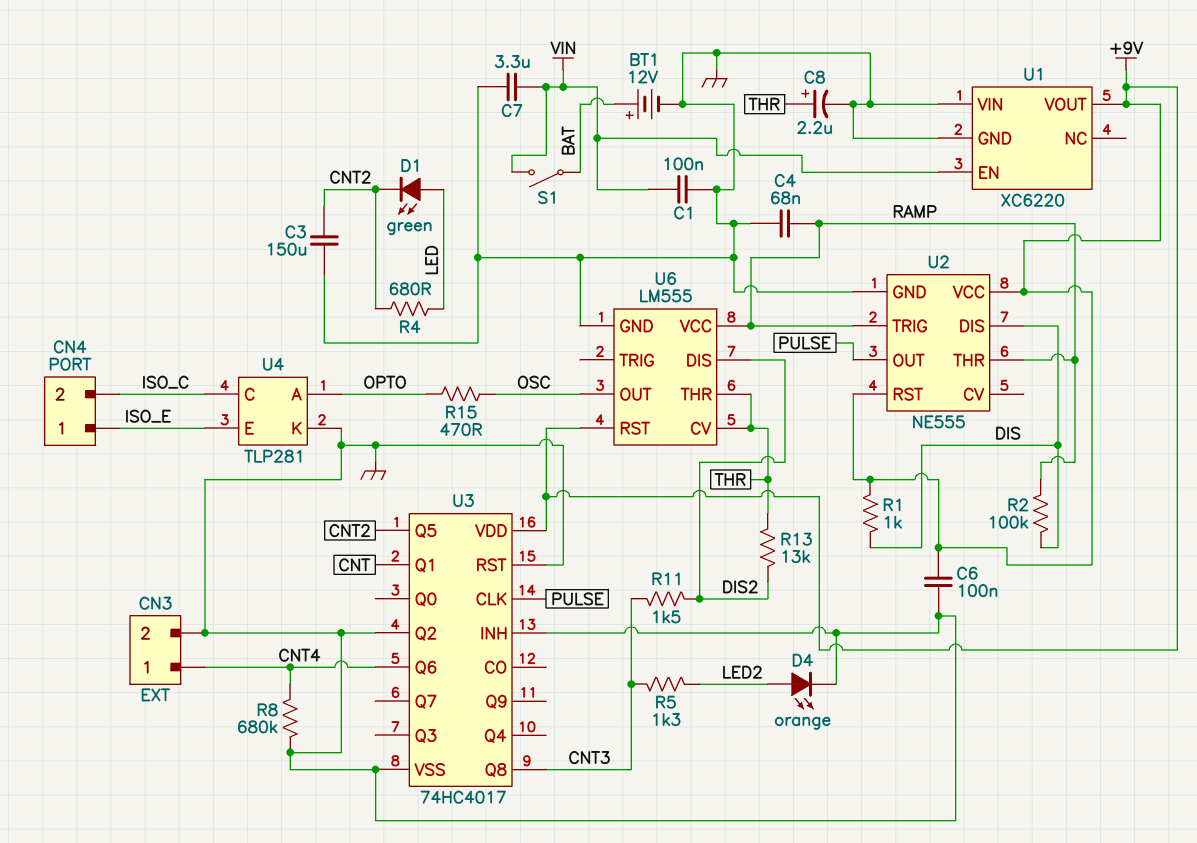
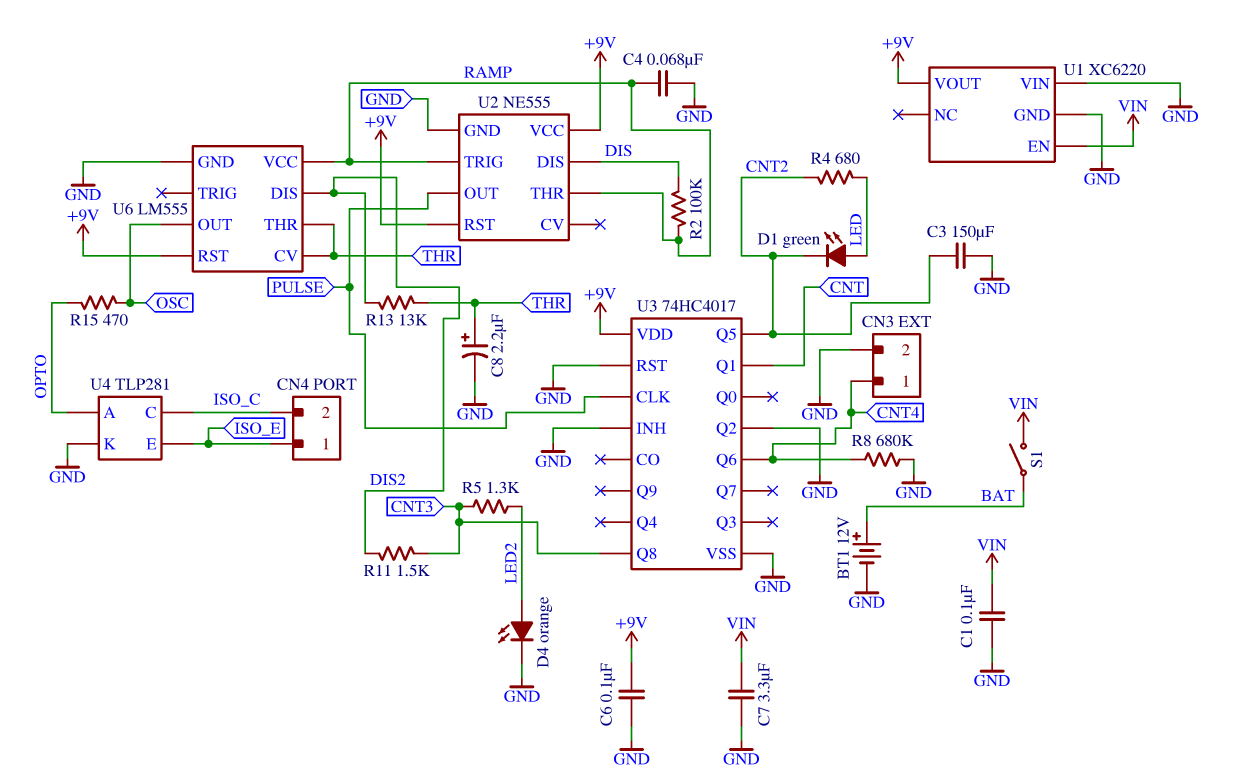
R1: 1k (+9V, DIS) -> none

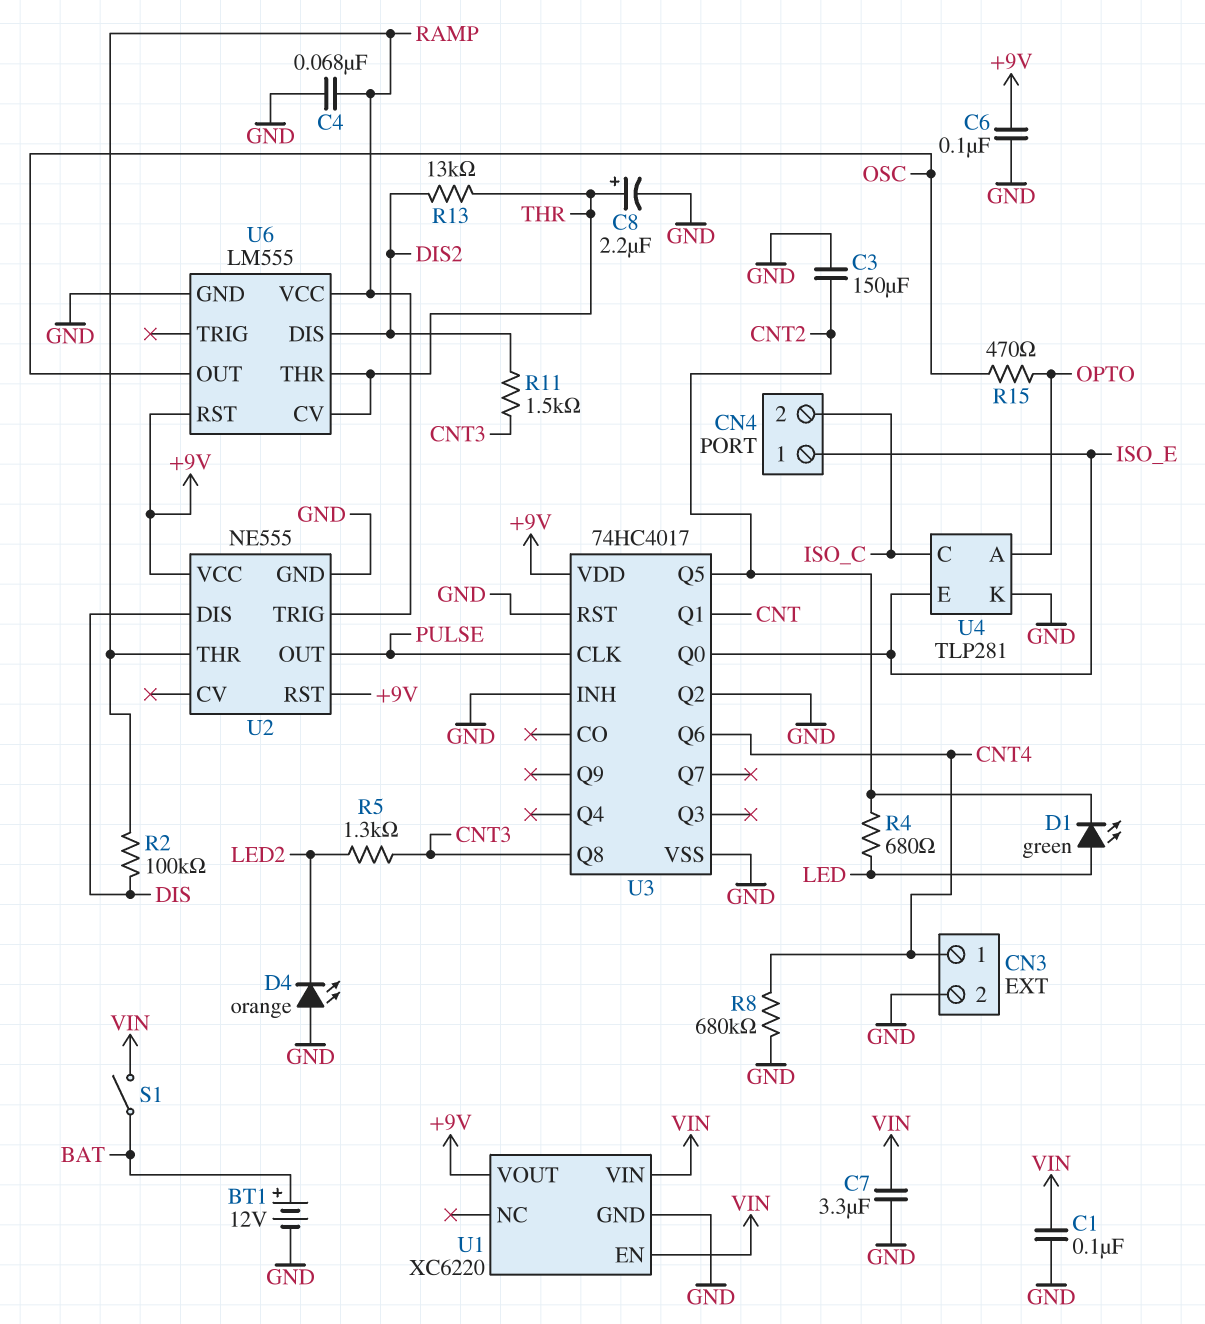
D4: LED orange (A LED2, K GND) -> LED orange (A GND, K LED2)
U1 pin VIN: GND -> VIN
U3 pin Q0: none -> ISO_E

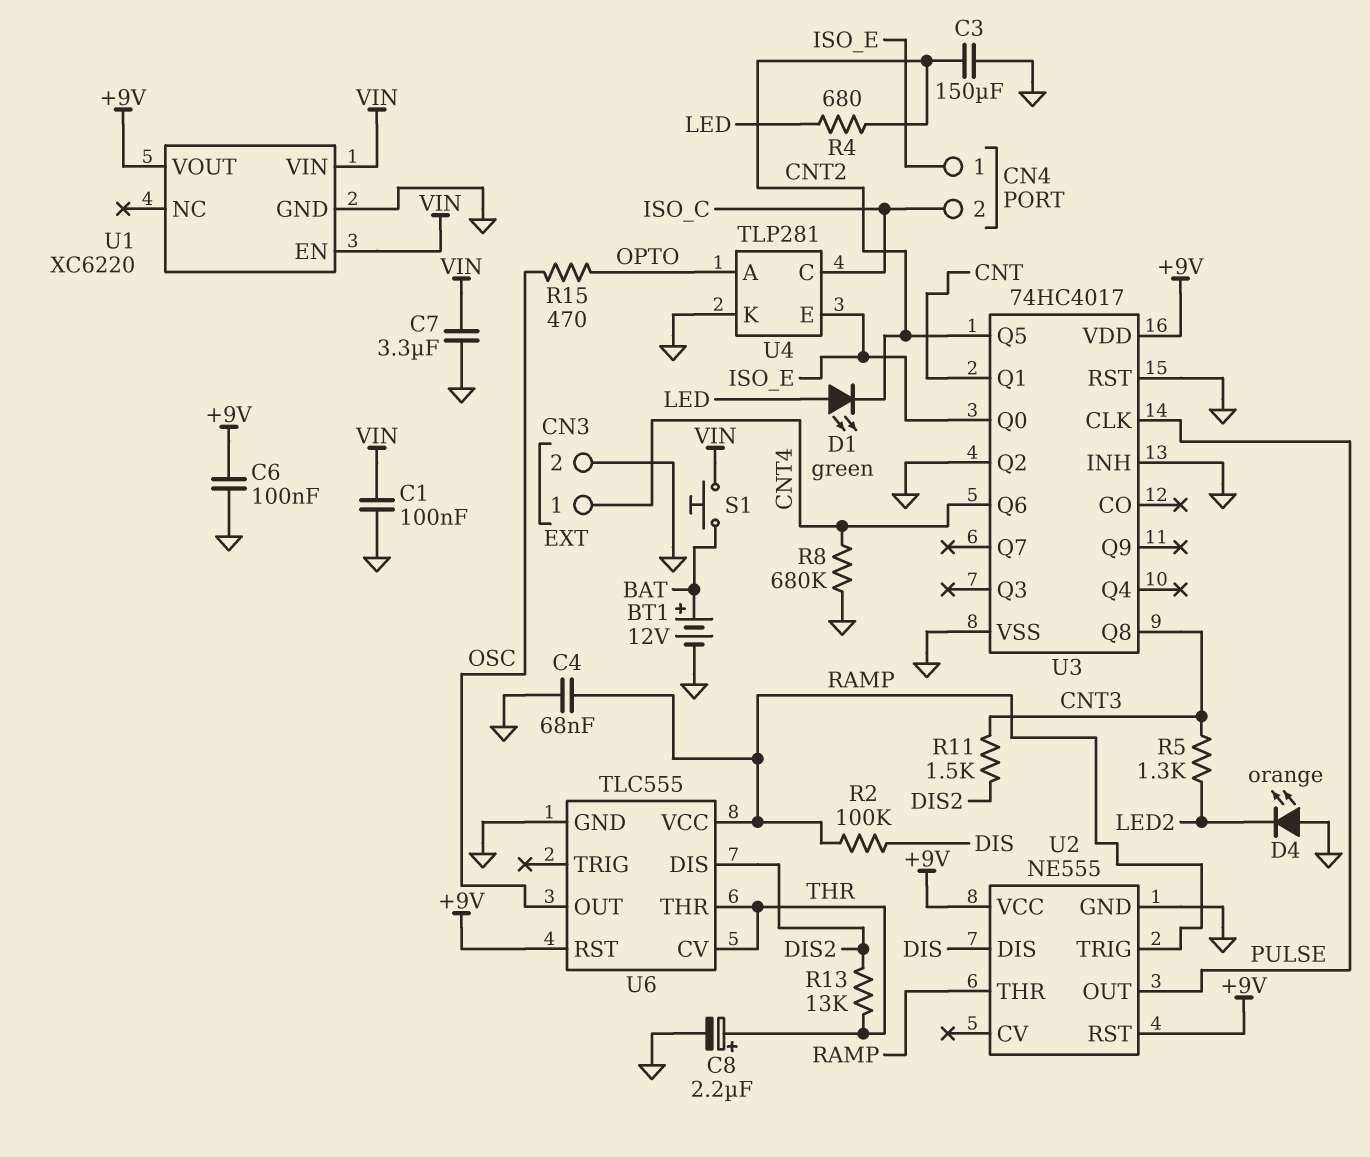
S1: switch (BAT, VIN) -> button (BAT, VIN)
U6: LM555 -> TLC555

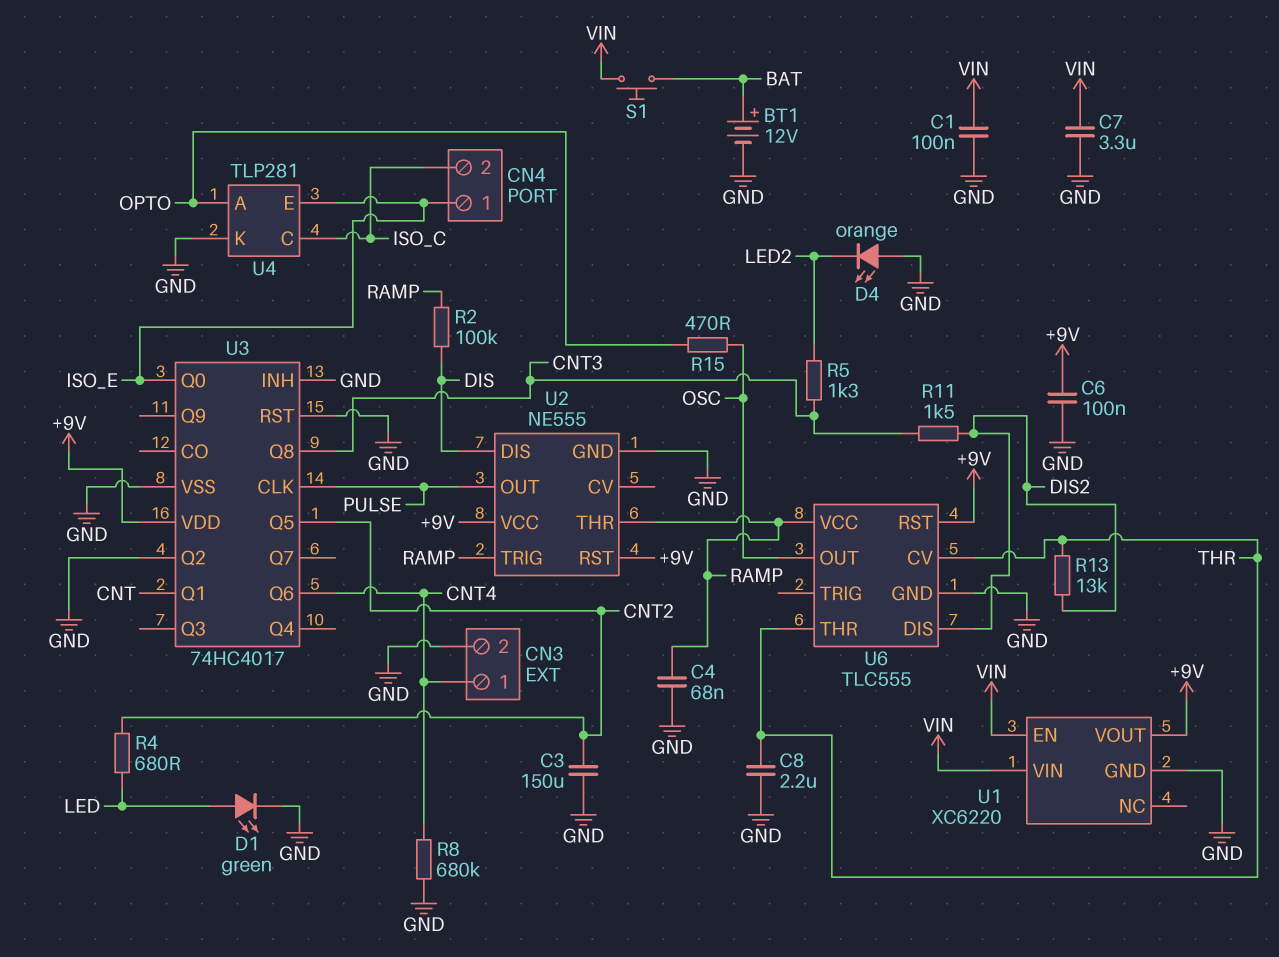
C8: 2.2uF (plus THR, minus GND) -> 2.2uF (GND, THR)
D1: LED green (A LED, K CNT2) -> LED green (A LED, K GND)

